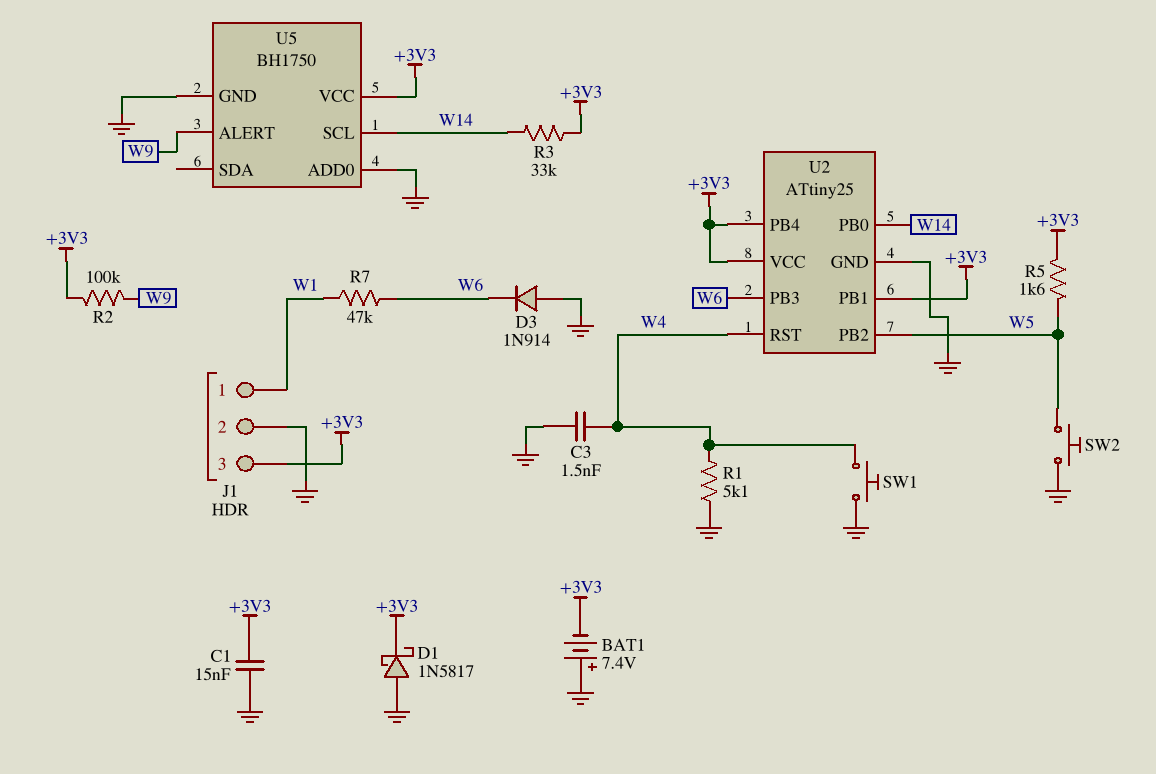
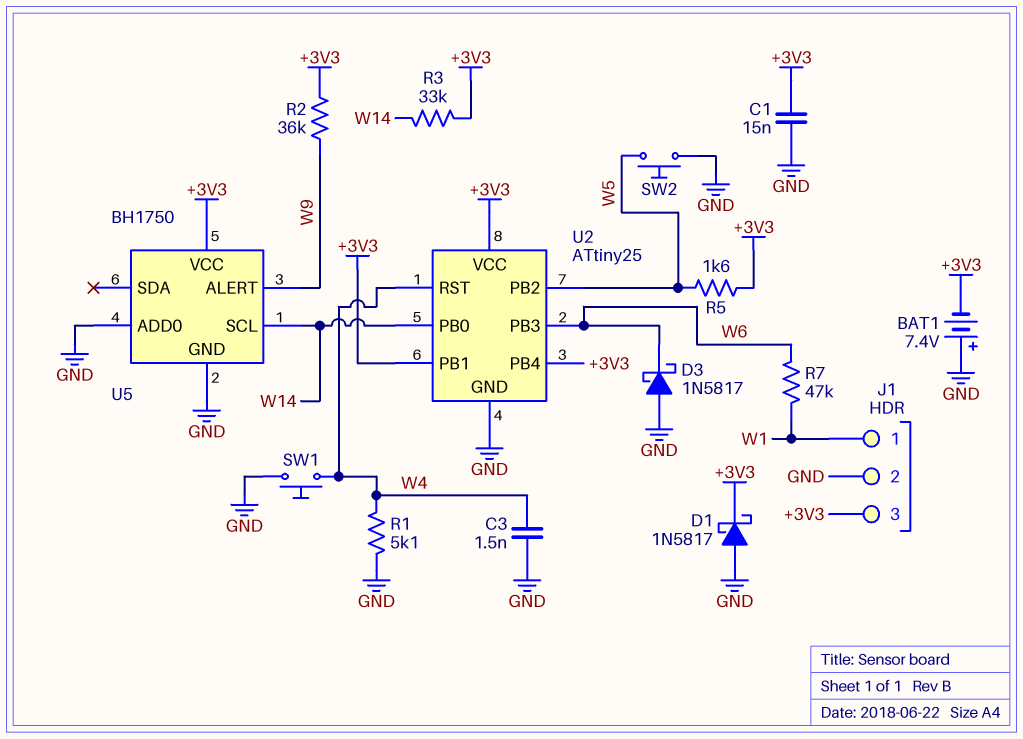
D3: diode 1N914 (A GND, K W6) -> schottky 1N5817 (A GND, K W6)
R2: 100k (+3V3, W9) -> 36k (+3V3, W9)

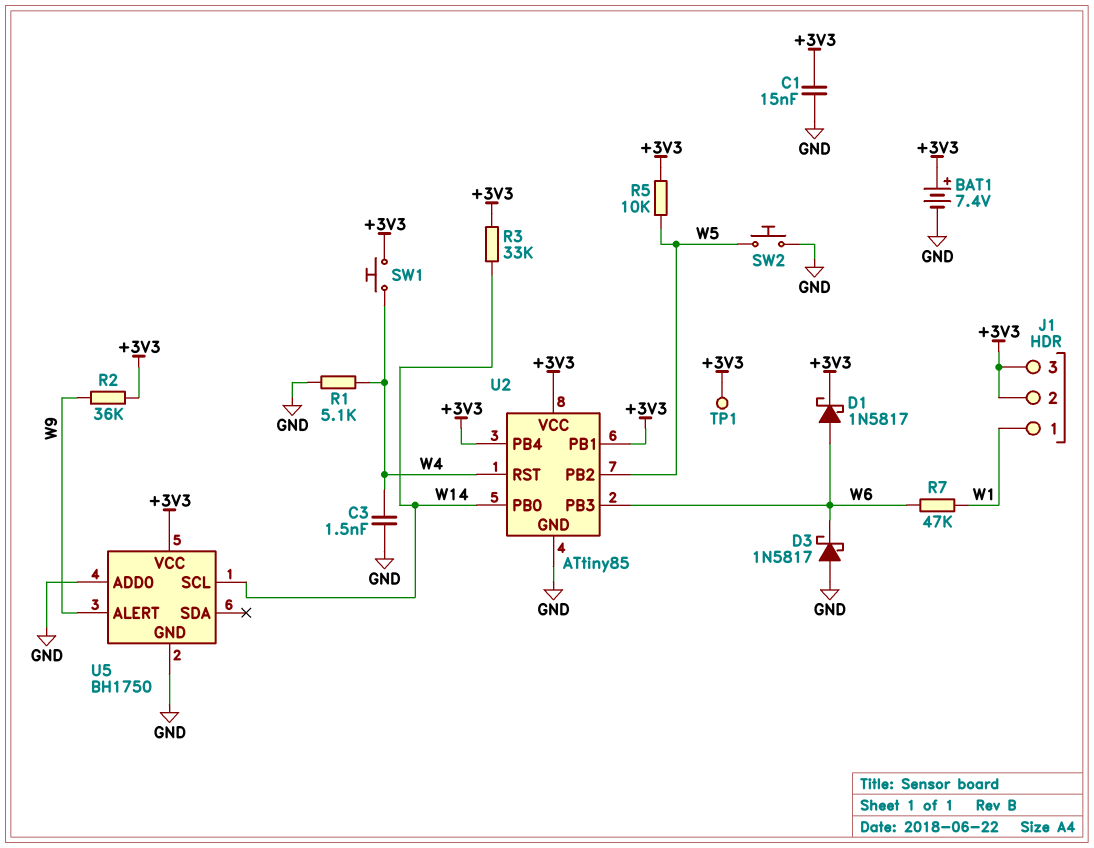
BAT1: 7.4V (plus GND, minus +3V3) -> 7.4V (plus +3V3, minus GND)
D1: schottky 1N5817 (A GND, K +3V3) -> schottky 1N5817 (A W6, K +3V3)
J1 pin 2: GND -> +3V3
R5: 1.6k (+3V3, W5) -> 10k (+3V3, W5)
SW1: button (GND, W4) -> button (+3V3, W4)
TP1: none -> test point (+3V3)
U2: ATtiny25 -> ATtiny85

